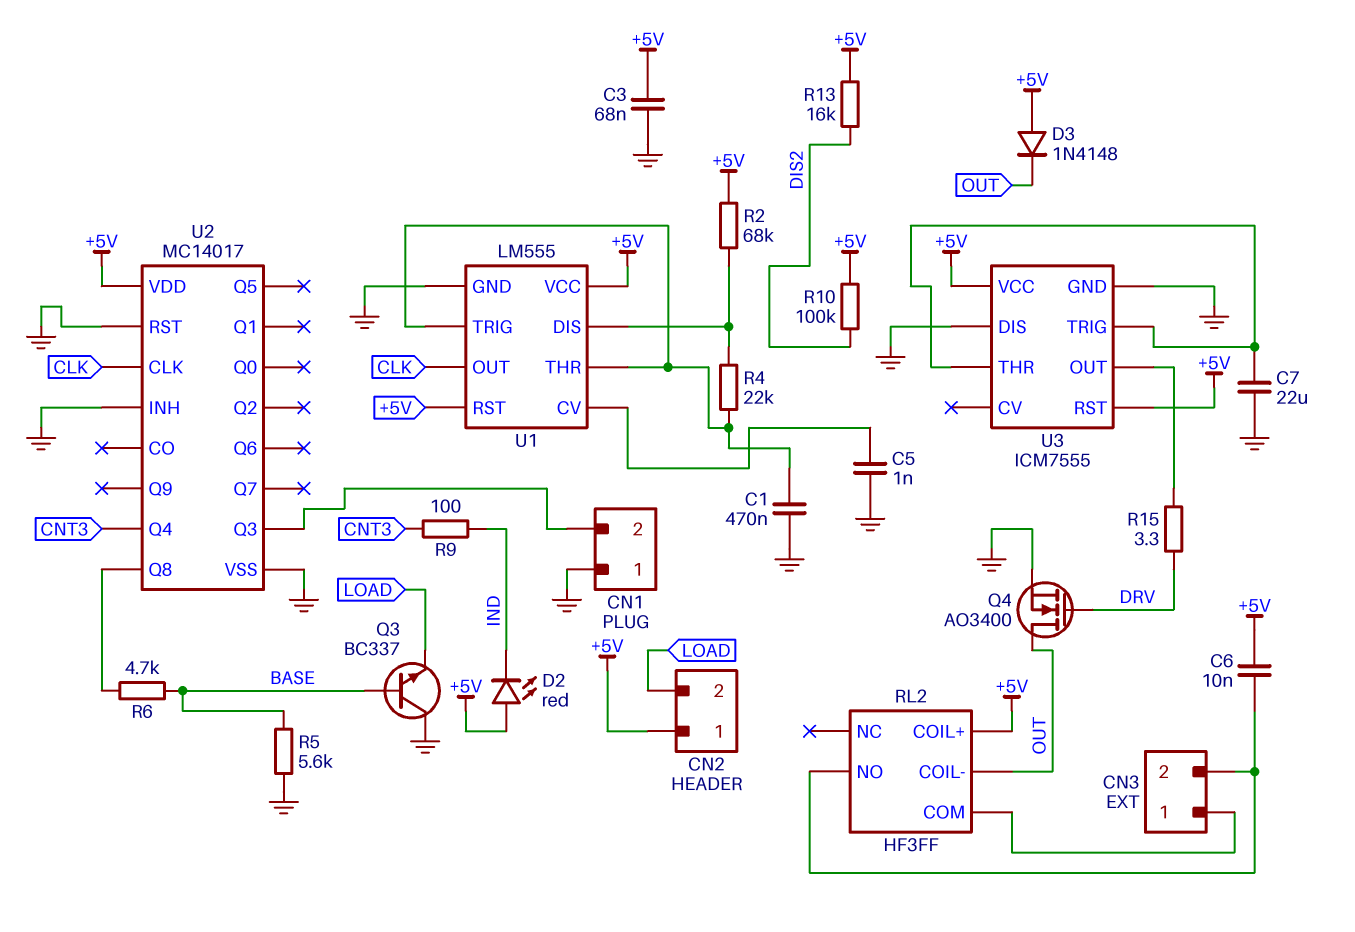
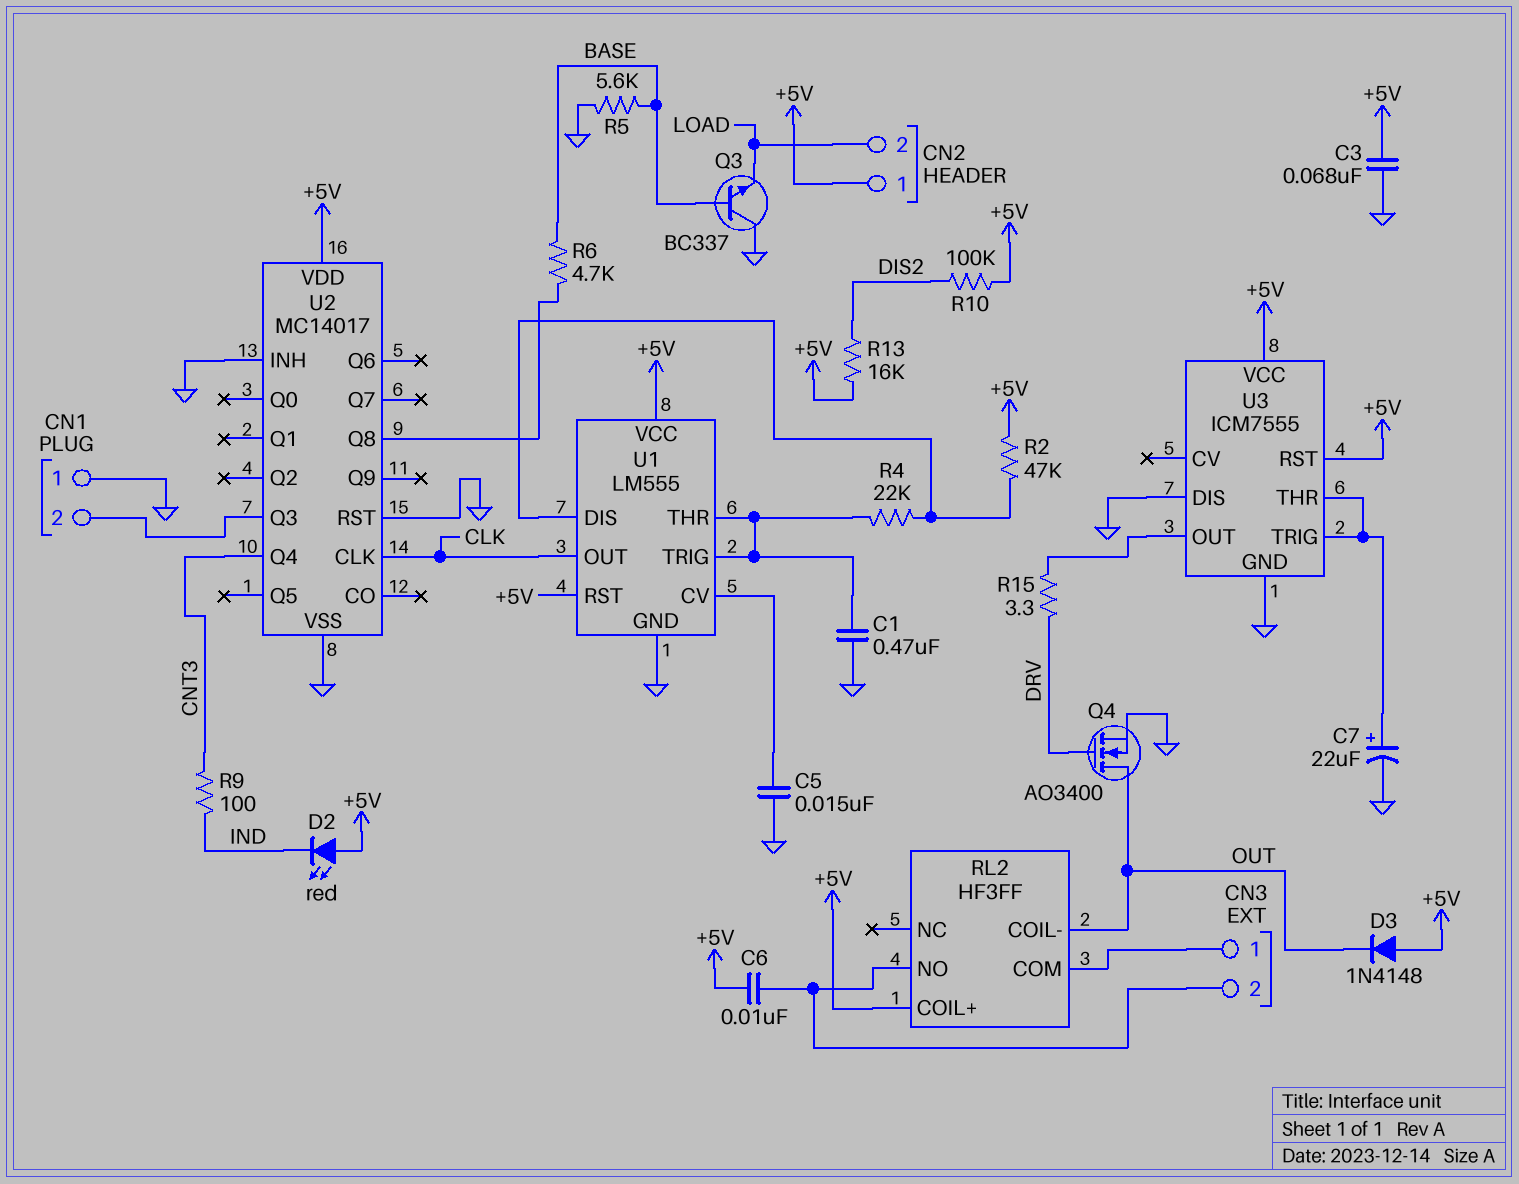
C5: 1nF (GND, U1/CV) -> 15nF (GND, U1/CV)
C7: 22uF (GND, U3/THR) -> 22uF (plus U3/THR, minus GND)
R2: 68k (+5V, U1/DIS) -> 47k (+5V, U1/DIS)

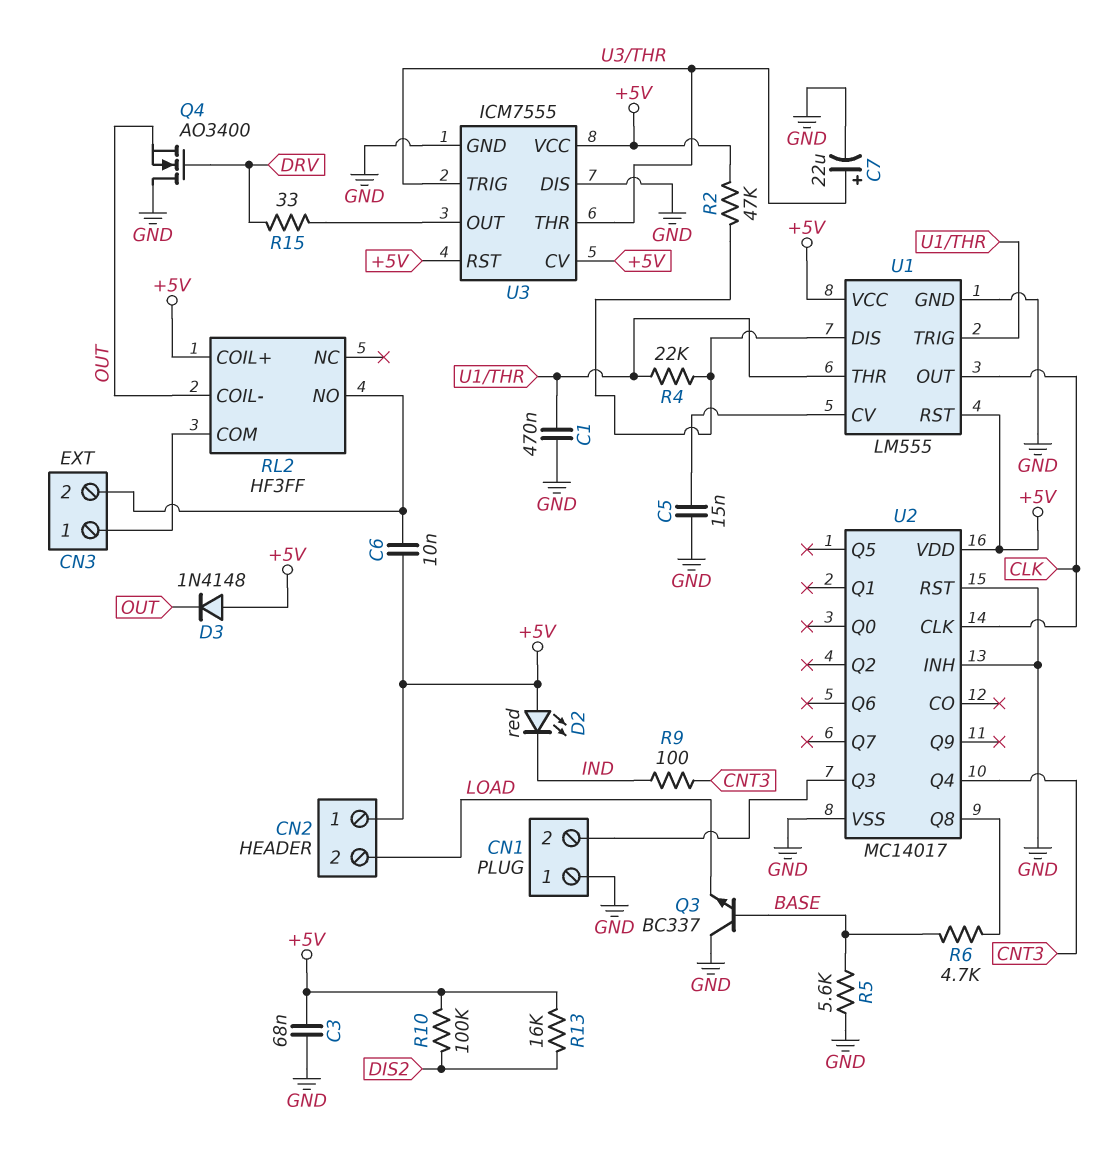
Q4: NMOS AO3400 (G DRV, D OUT, S GND) -> NMOS AO3400 (G DRV, D GND, S OUT)
R15: 3.3 (DRV, U3/OUT) -> 33 (DRV, U3/OUT)
U3 pin CV: none -> +5V

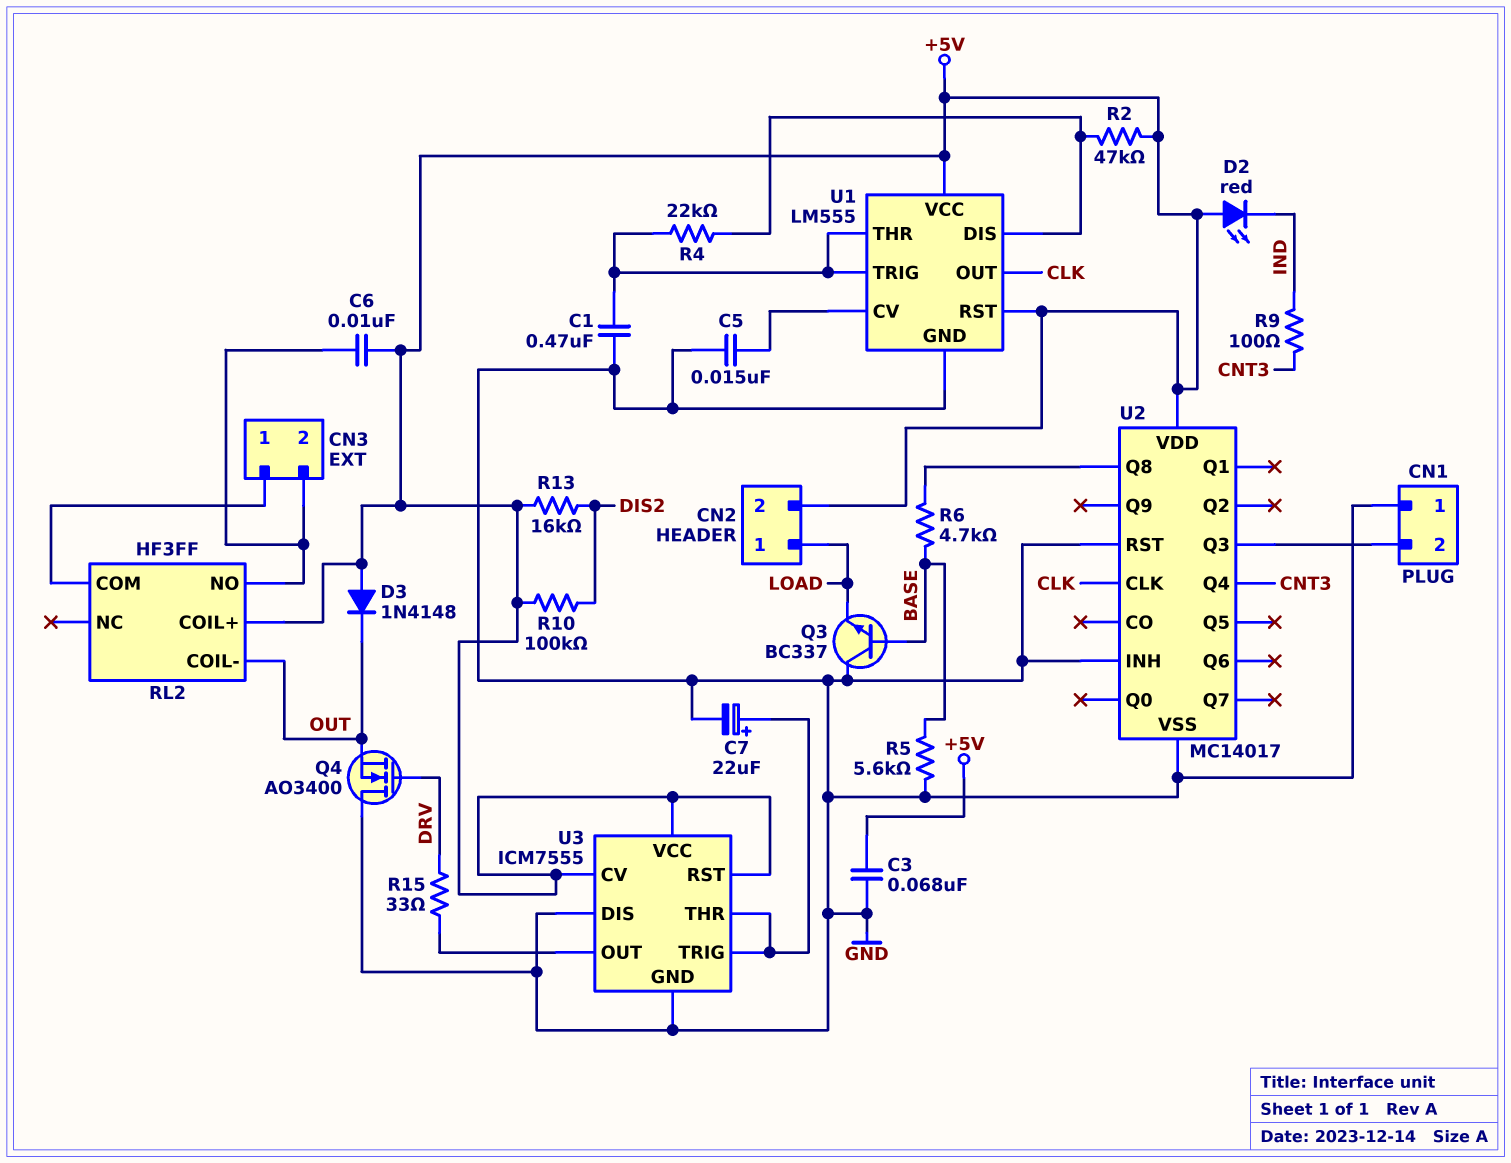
CN2 pin 1: +5V -> LOAD
CN2 pin 2: LOAD -> +5V

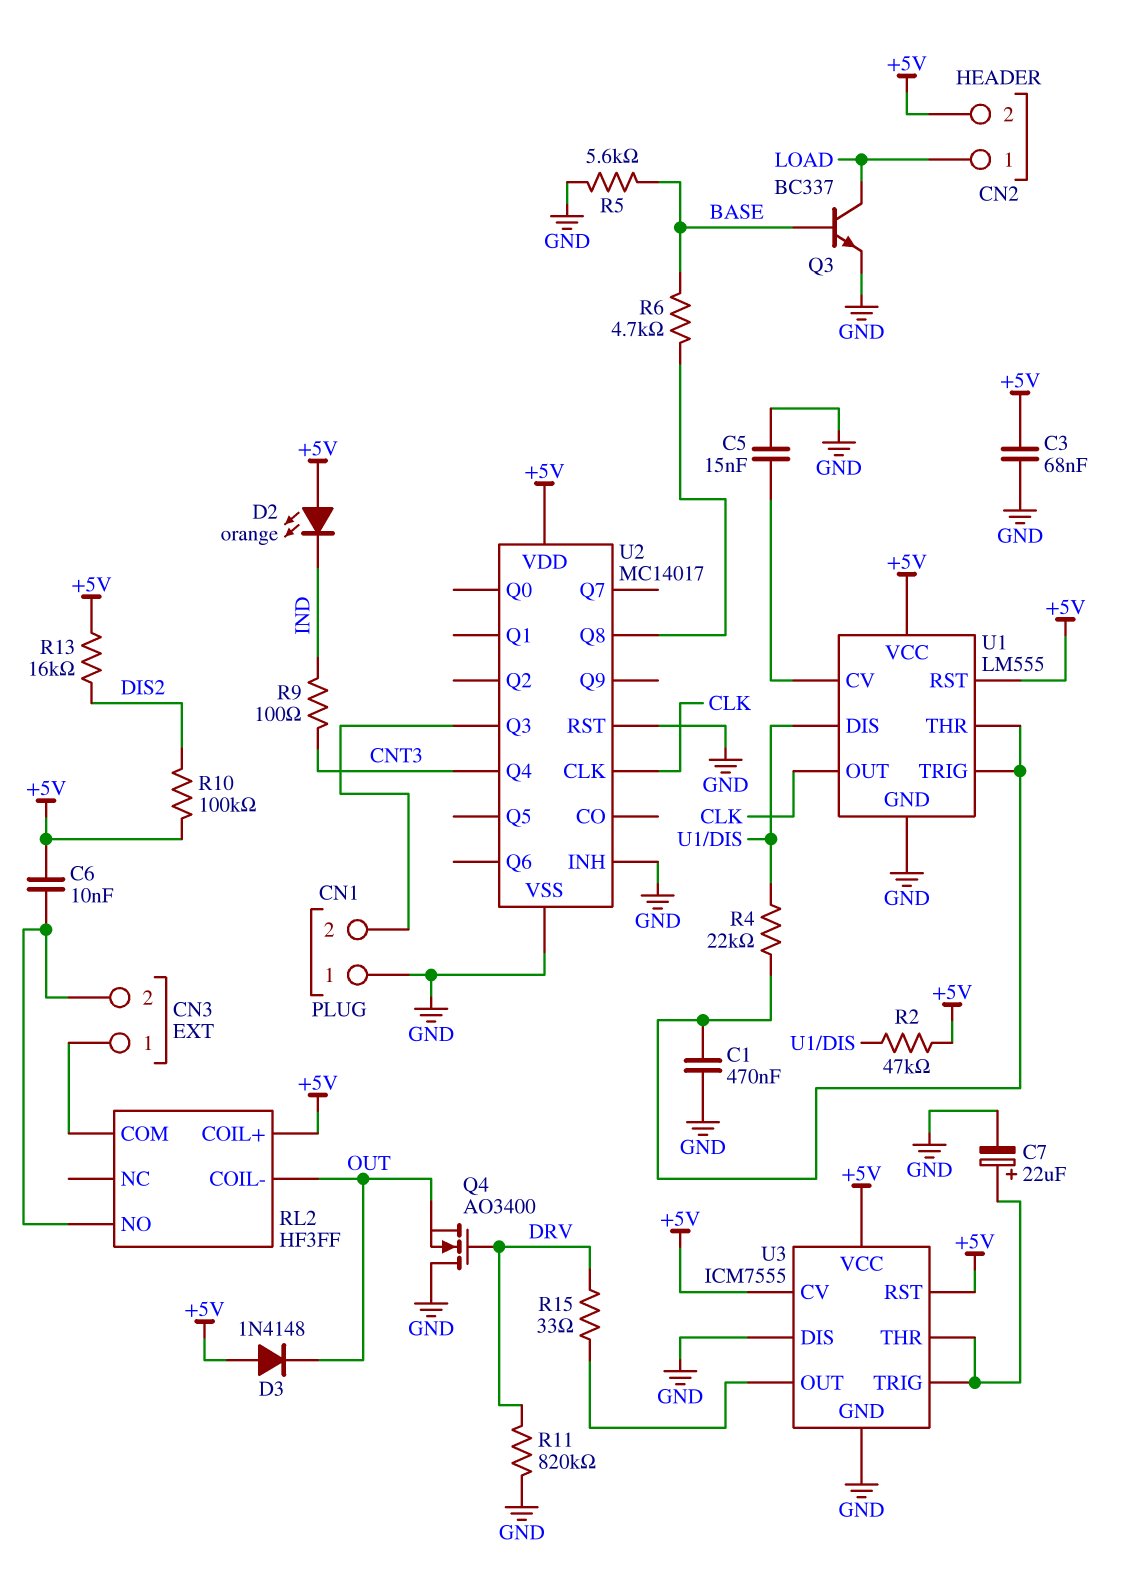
D2: LED red (A +5V, K IND) -> LED orange (A +5V, K IND)
Q3: NPN BC337 (B BASE, C GND, E LOAD) -> NPN BC337 (B BASE, C LOAD, E GND)
R11: none -> 820k (DRV, GND)

